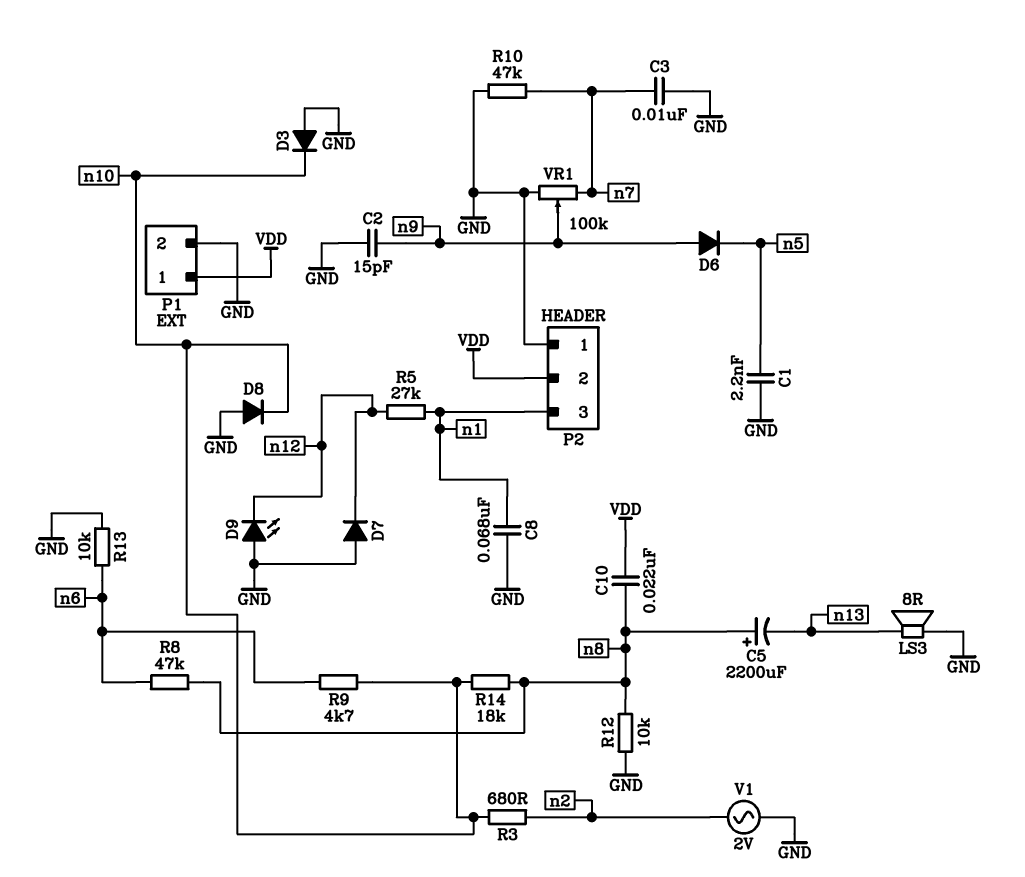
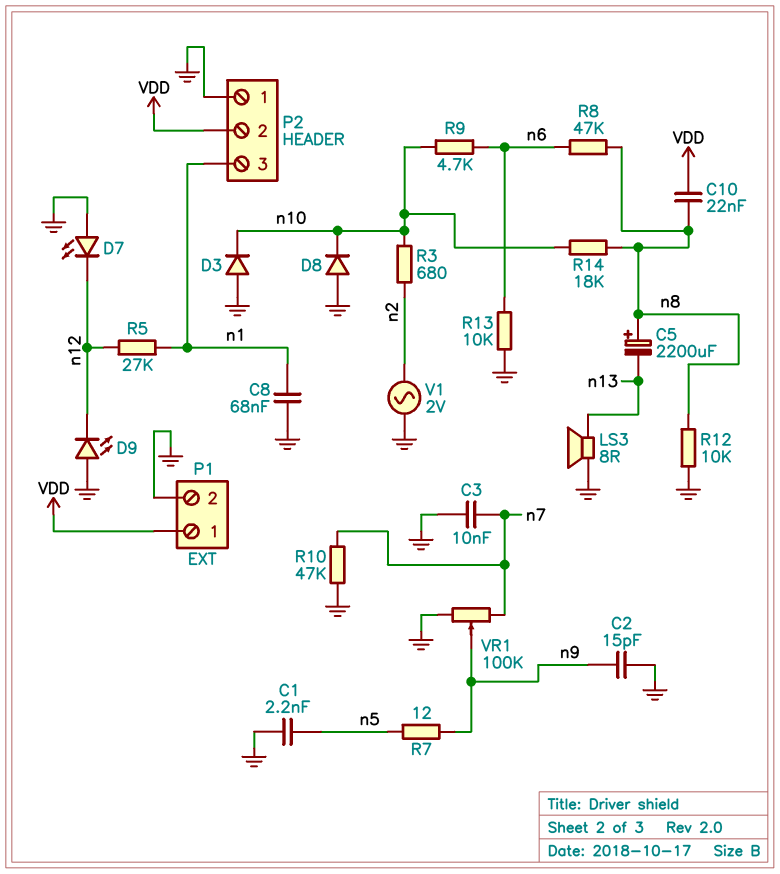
D6: diode (A n9, K n5) -> none
D7: diode (A GND, K n12) -> LED (A GND, K n12)
R7: none -> 12 (n5, n9)

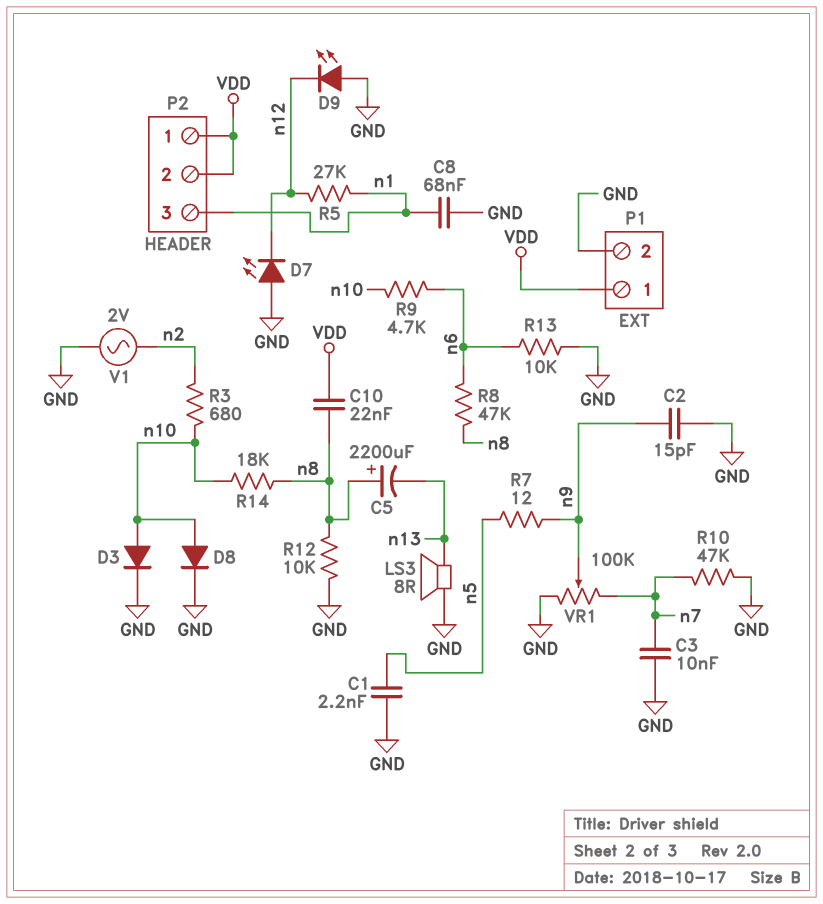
D3: diode (A GND, K n10) -> diode (A n10, K GND)
D8: diode (A GND, K n10) -> diode (A n10, K GND)
P2 pin 1: GND -> VDD

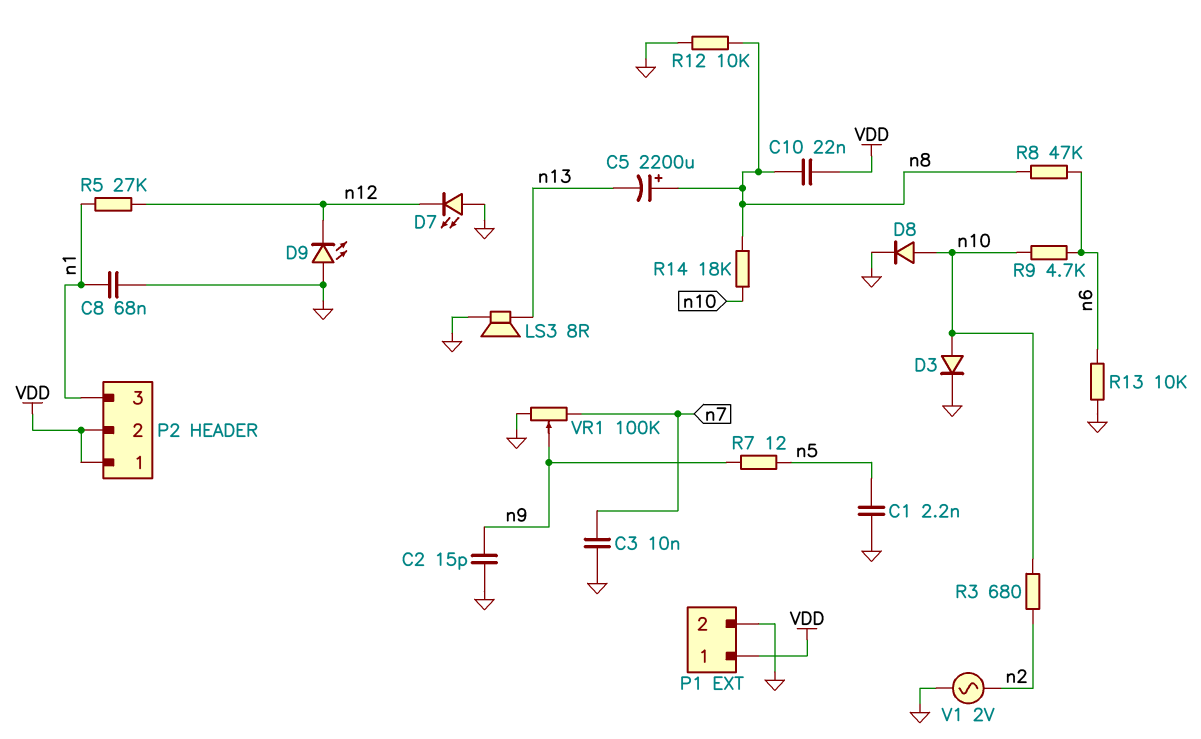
R10: 47k (GND, n7) -> none

